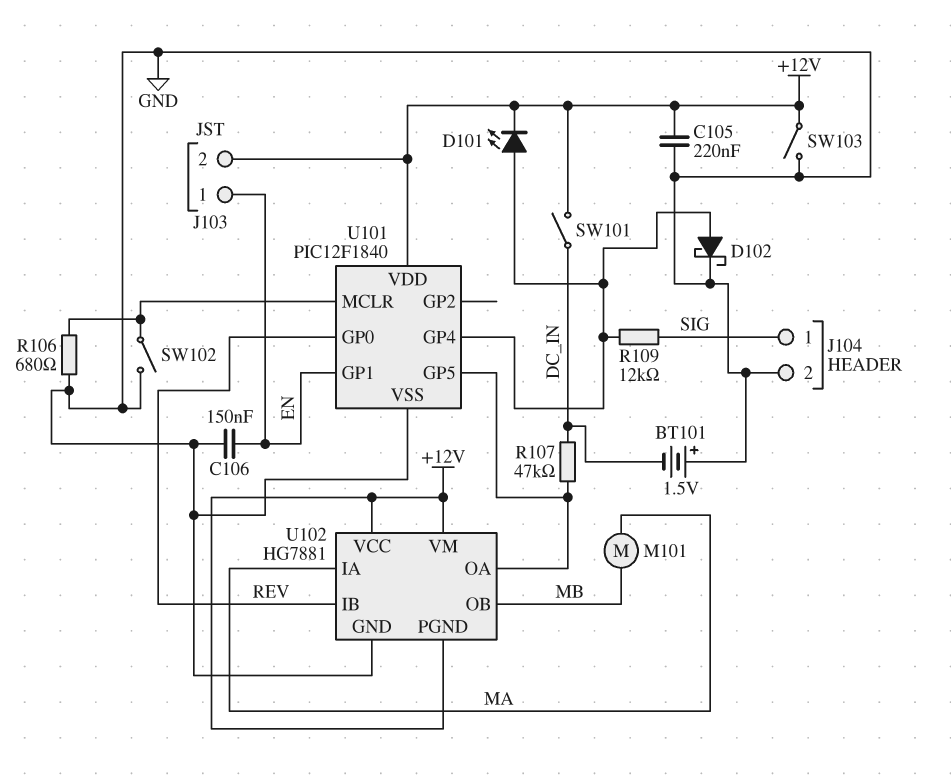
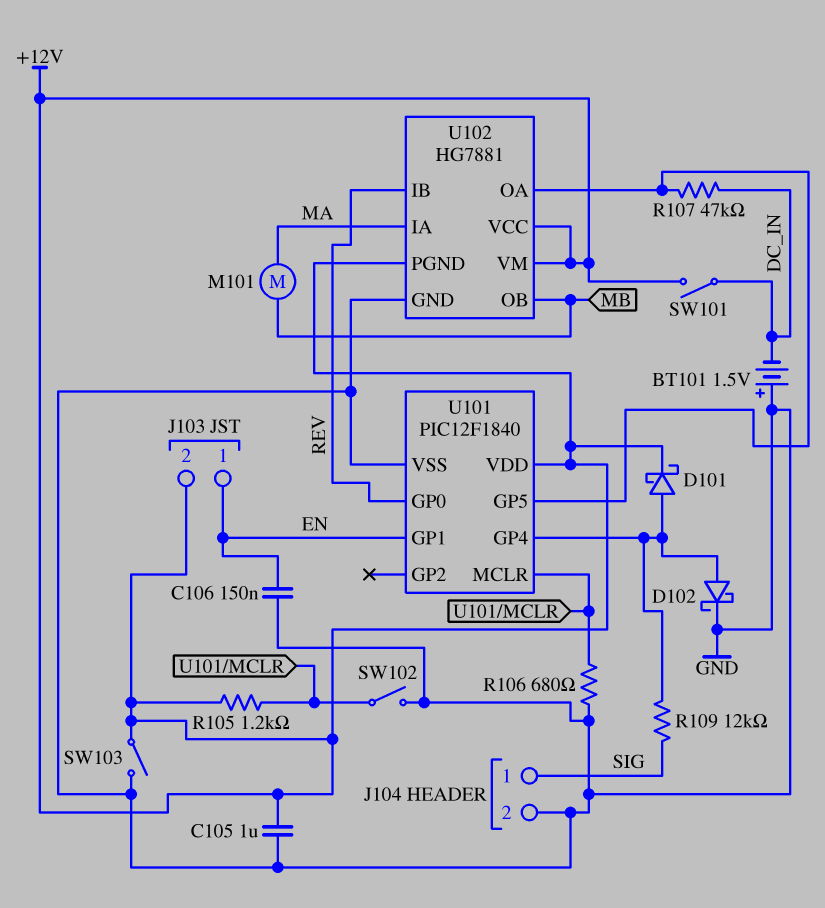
C105: 220nF (+12V, GND) -> 1uF (+12V, GND)
D101: LED (A U101/GP4, K +12V) -> schottky (A U101/GP4, K +12V)
R105: none -> 1.2k (+12V, U101/MCLR)

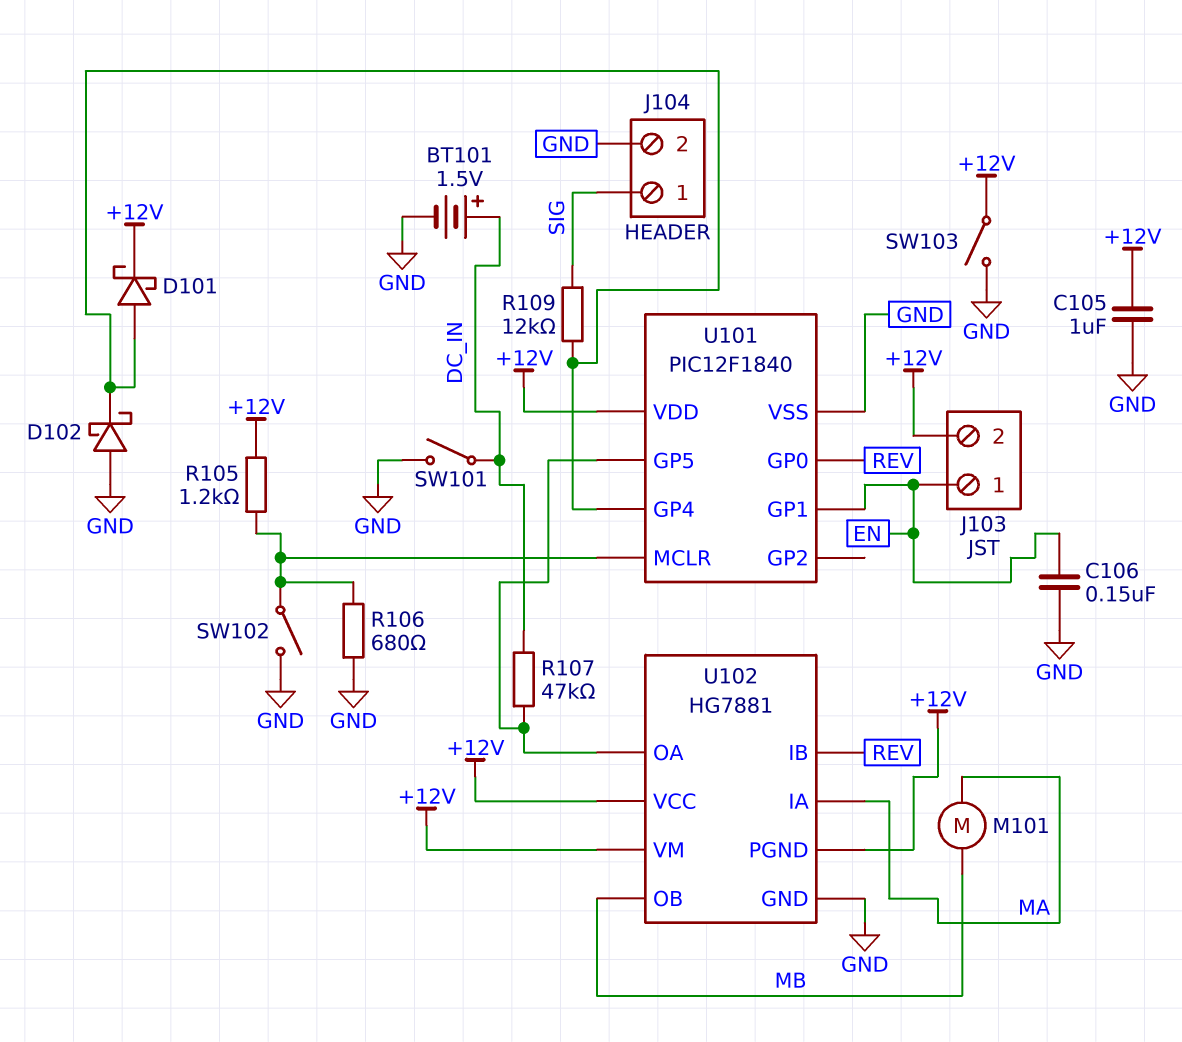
BT101: 1.5V (plus GND, minus DC_IN) -> 1.5V (plus DC_IN, minus GND)
D102: schottky (A U101/GP4, K GND) -> schottky (A GND, K U101/GP4)
SW101: switch (+12V, DC_IN) -> switch (DC_IN, GND)

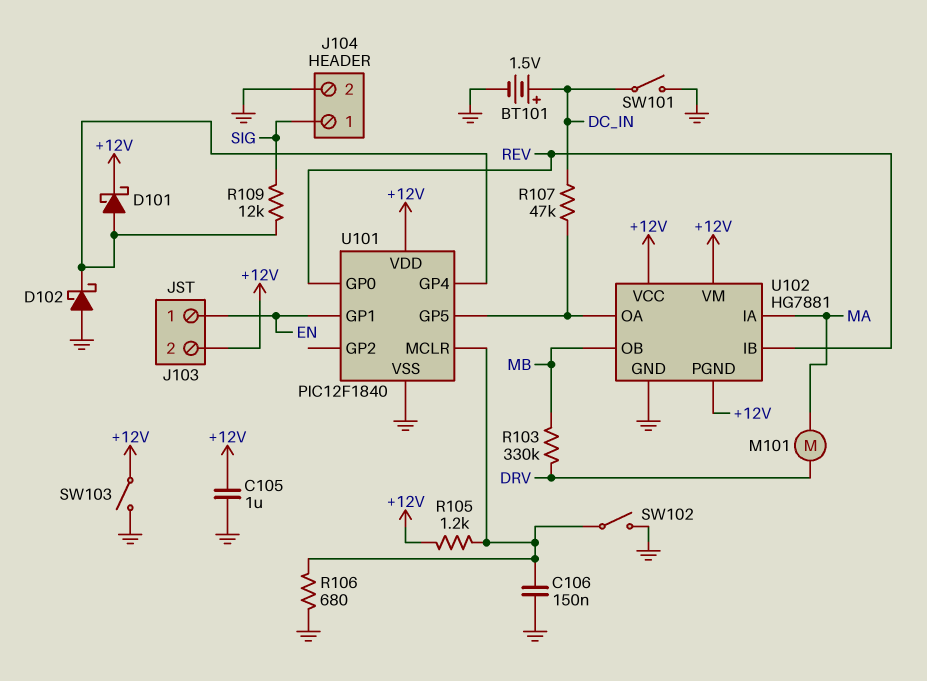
C106: 150nF (EN, GND) -> 150nF (GND, U101/MCLR)
M101: motor (MA, MB) -> motor (DRV, MA)
R103: none -> 330k (DRV, MB)

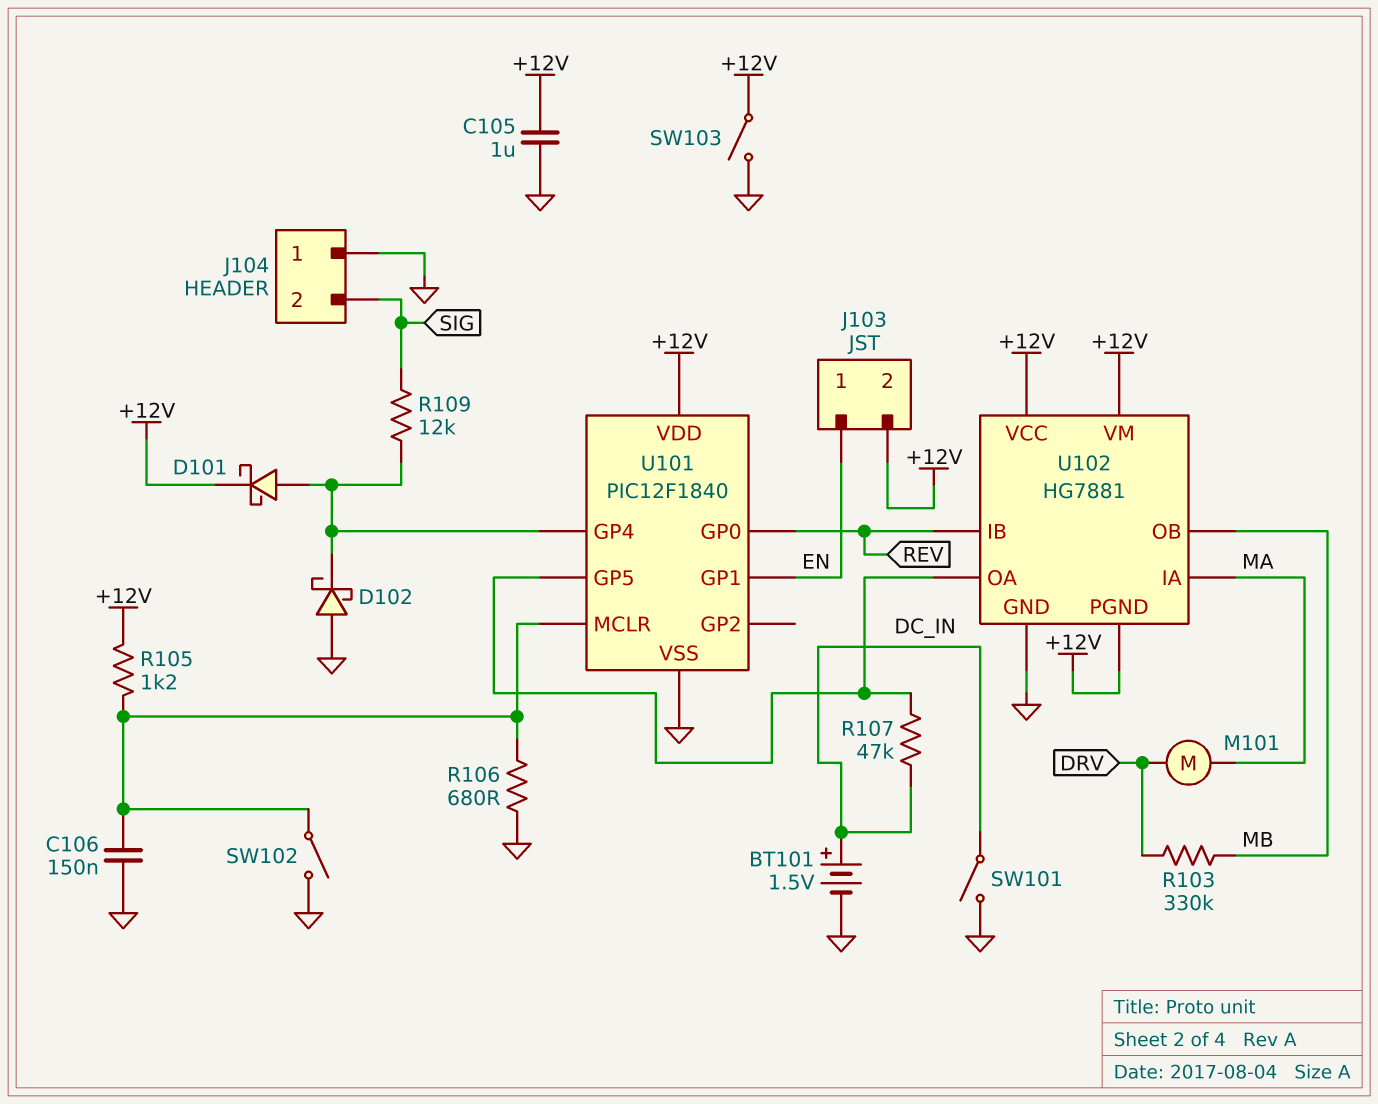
J104 pin 1: SIG -> GND
J104 pin 2: GND -> SIG

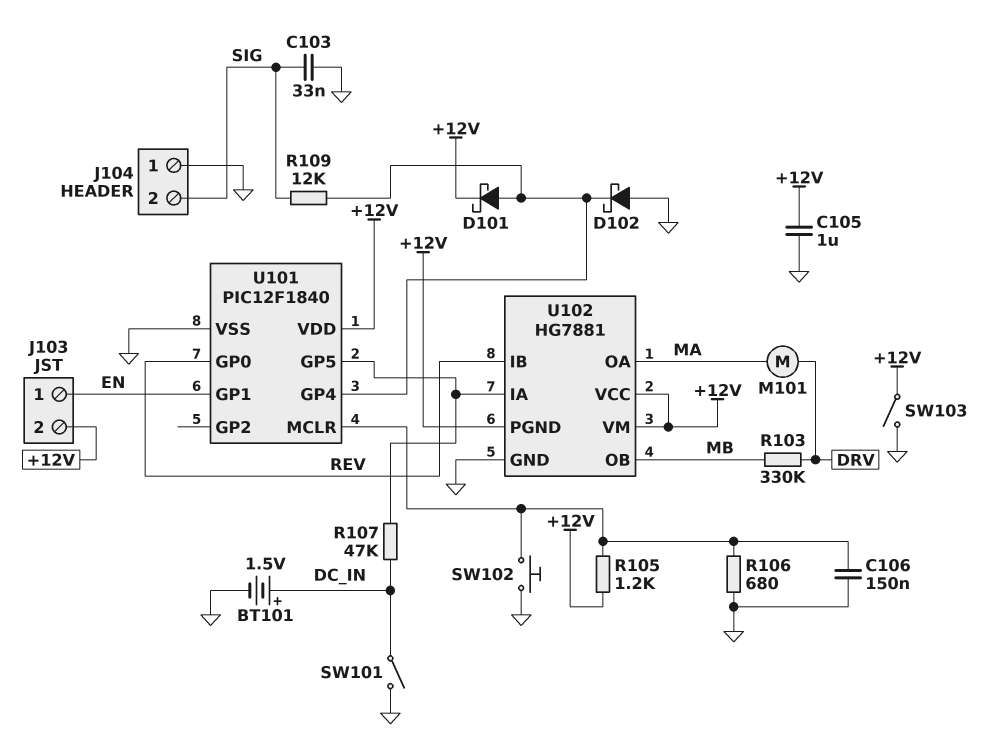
C103: none -> 33nF (GND, SIG)
SW102: switch (GND, U101/MCLR) -> button (GND, U101/MCLR)
U102 pin IA: MA -> U101/GP5
U102 pin OA: U101/GP5 -> MA

